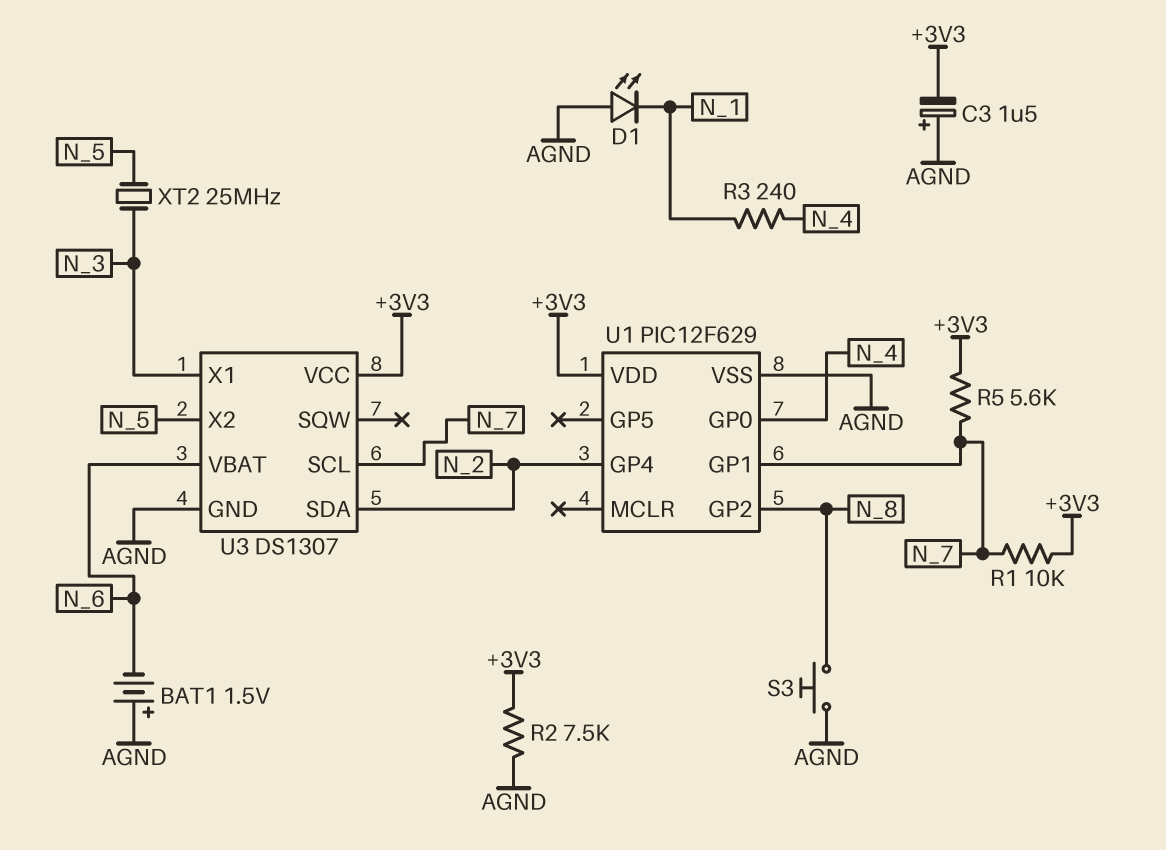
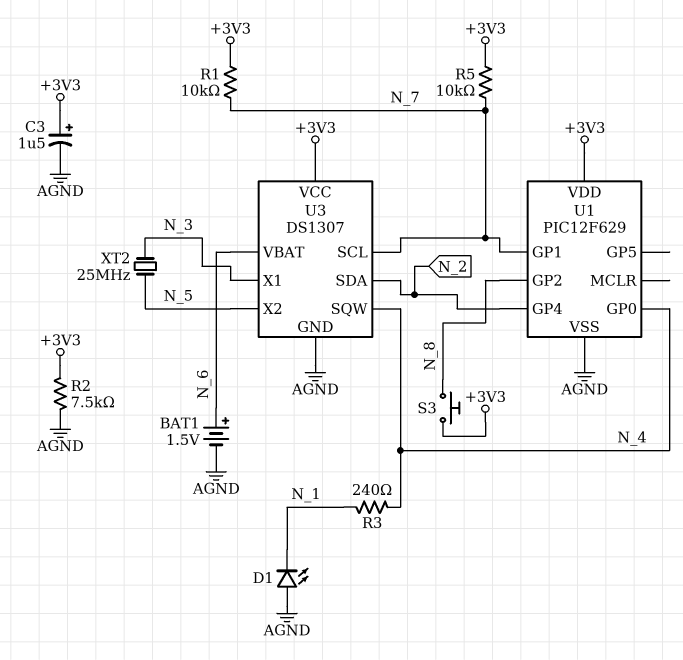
BAT1: 1.5V (plus AGND, minus N_6) -> 1.5V (plus N_6, minus AGND)
C3: 1.5uF (plus AGND, minus +3V3) -> 1.5uF (plus +3V3, minus AGND)
R5: 5.6k (+3V3, N_7) -> 10k (+3V3, N_7)
S3: button (AGND, N_8) -> button (+3V3, N_8)
U3 pin SQW: none -> N_4

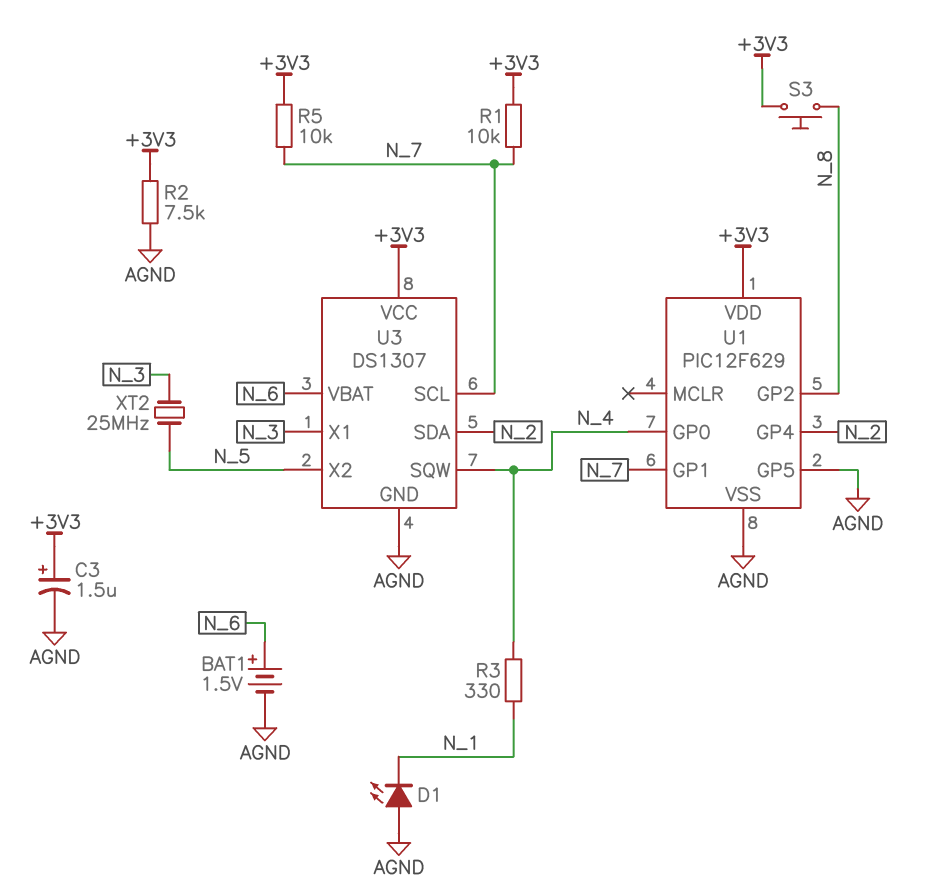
R3: 240 (N_1, N_4) -> 330 (N_1, N_4)
U1 pin GP5: none -> AGND

